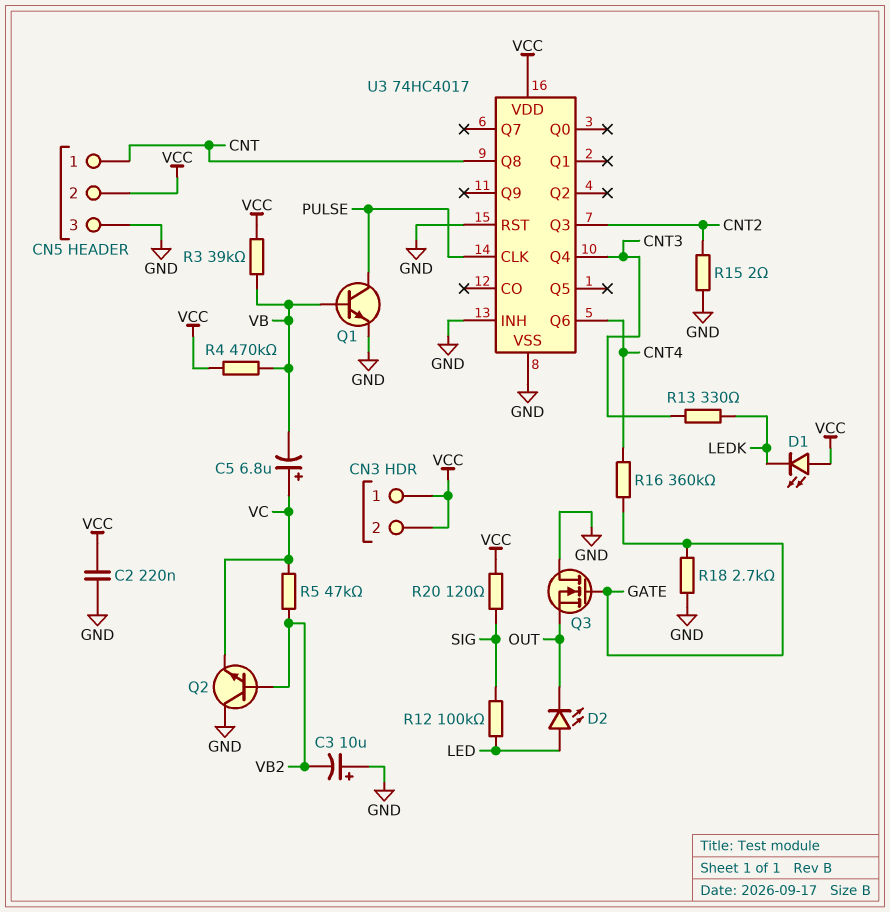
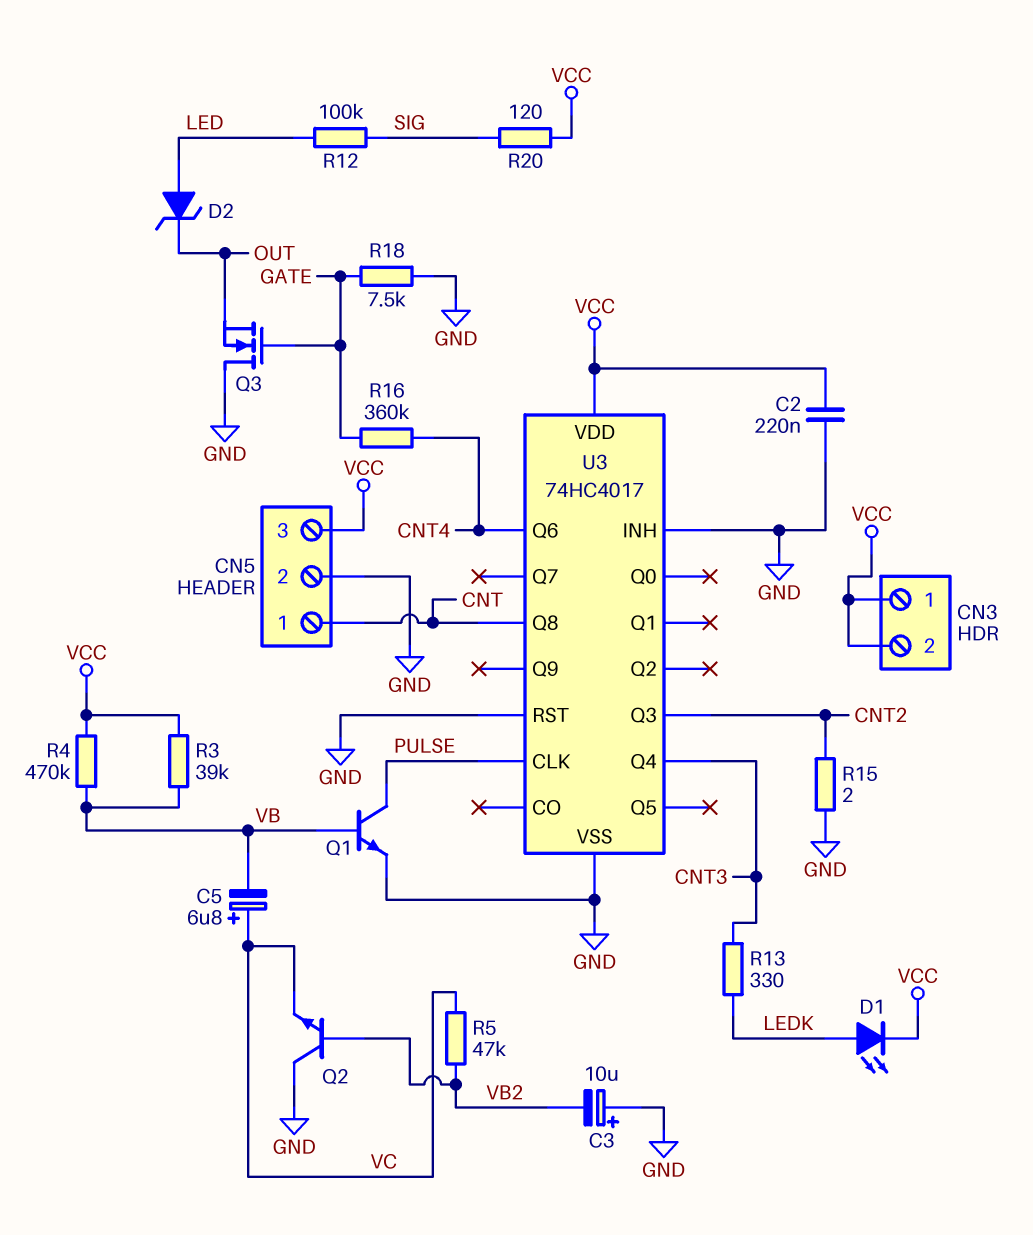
CN5 pin 2: VCC -> GND
CN5 pin 3: GND -> VCC
D1: LED (A VCC, K LEDK) -> LED (A LEDK, K VCC)
D2: LED (A LED, K OUT) -> zener (A LED, K OUT)
R18: 2.7k (GATE, GND) -> 7.5k (GATE, GND)

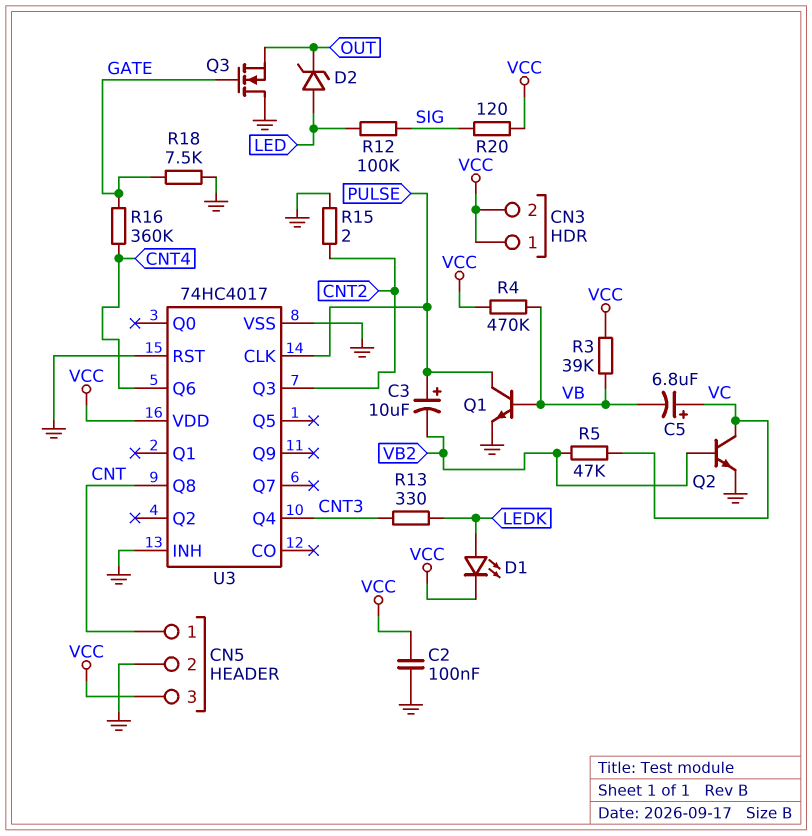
C2: 220nF (GND, VCC) -> 100nF (GND, VCC)
C3: 10uF (plus GND, minus VB2) -> 10uF (plus PULSE, minus VB2)
Q2: NPN (B VB2, C GND, E VC) -> NPN (B VB2, C VC, E GND)

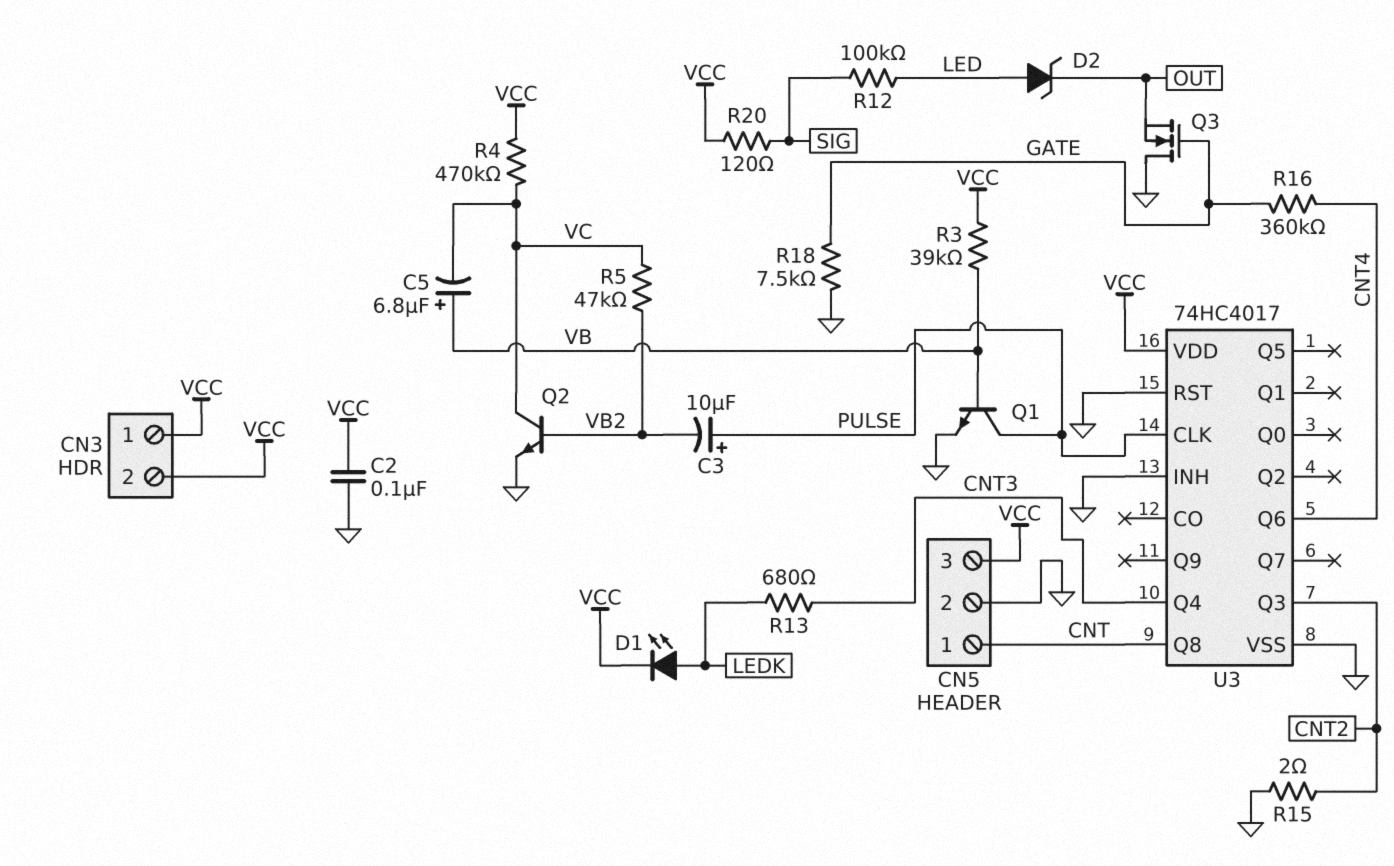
C5: 6.8uF (plus VC, minus VB) -> 6.8uF (plus VB, minus VC)
R4: 470k (VB, VCC) -> 470k (VC, VCC)
R13: 330 (CNT3, LEDK) -> 680 (CNT3, LEDK)

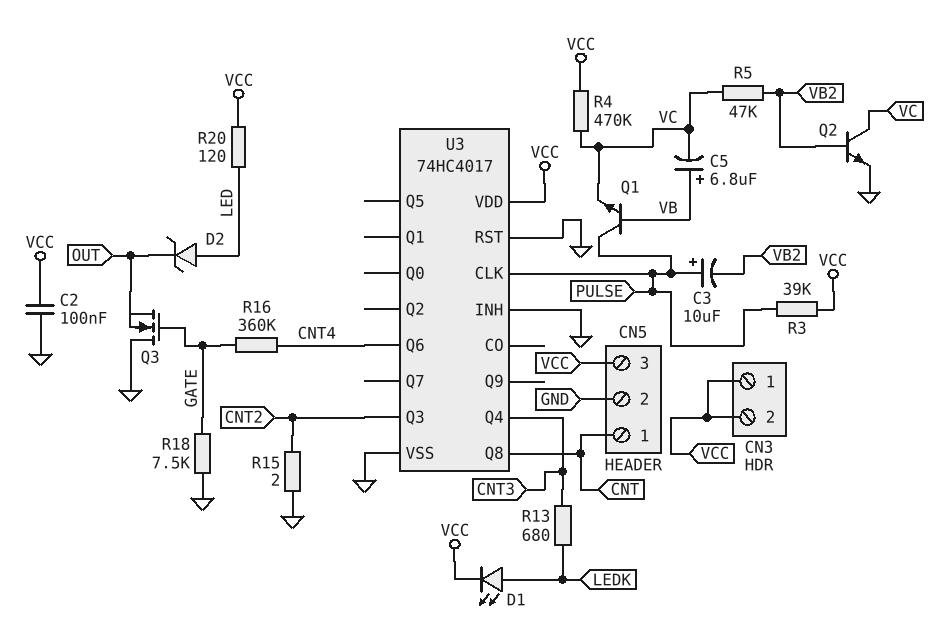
Q1: NPN (B VB, C PULSE, E GND) -> NPN (B VB, C PULSE, E VC)
R3: 39k (VB, VCC) -> 39k (PULSE, VCC)
R12: 100k (LED, SIG) -> none
R20: 120 (SIG, VCC) -> 120 (LED, VCC)

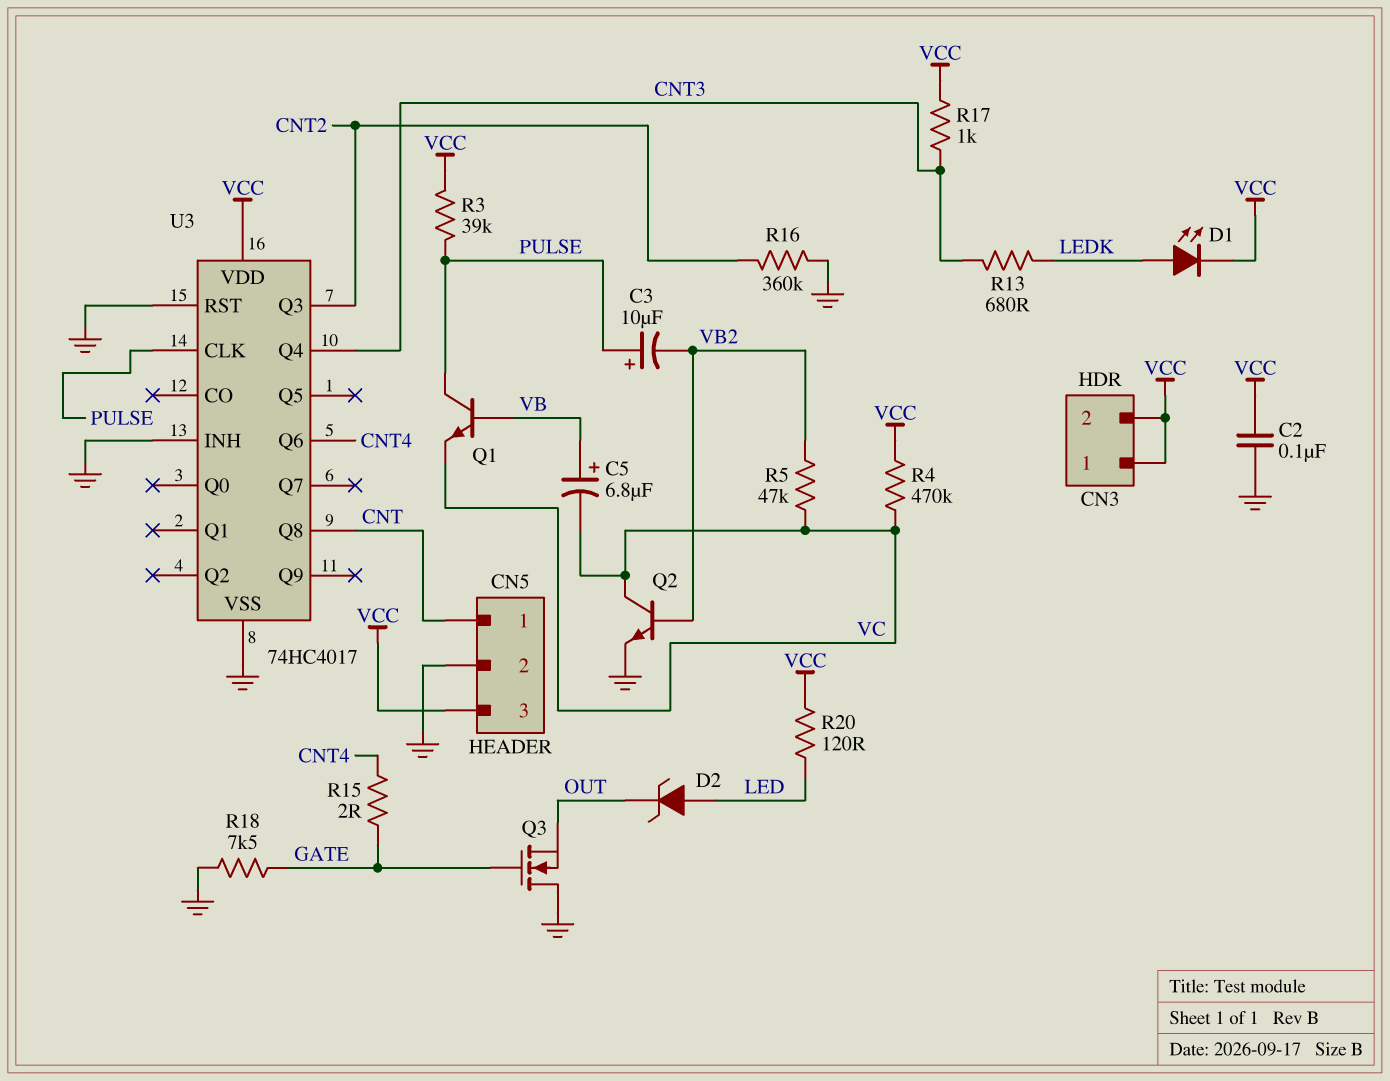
R15: 2 (CNT2, GND) -> 2 (CNT4, GATE)
R16: 360k (CNT4, GATE) -> 360k (CNT2, GND)
R17: none -> 1k (CNT3, VCC)

